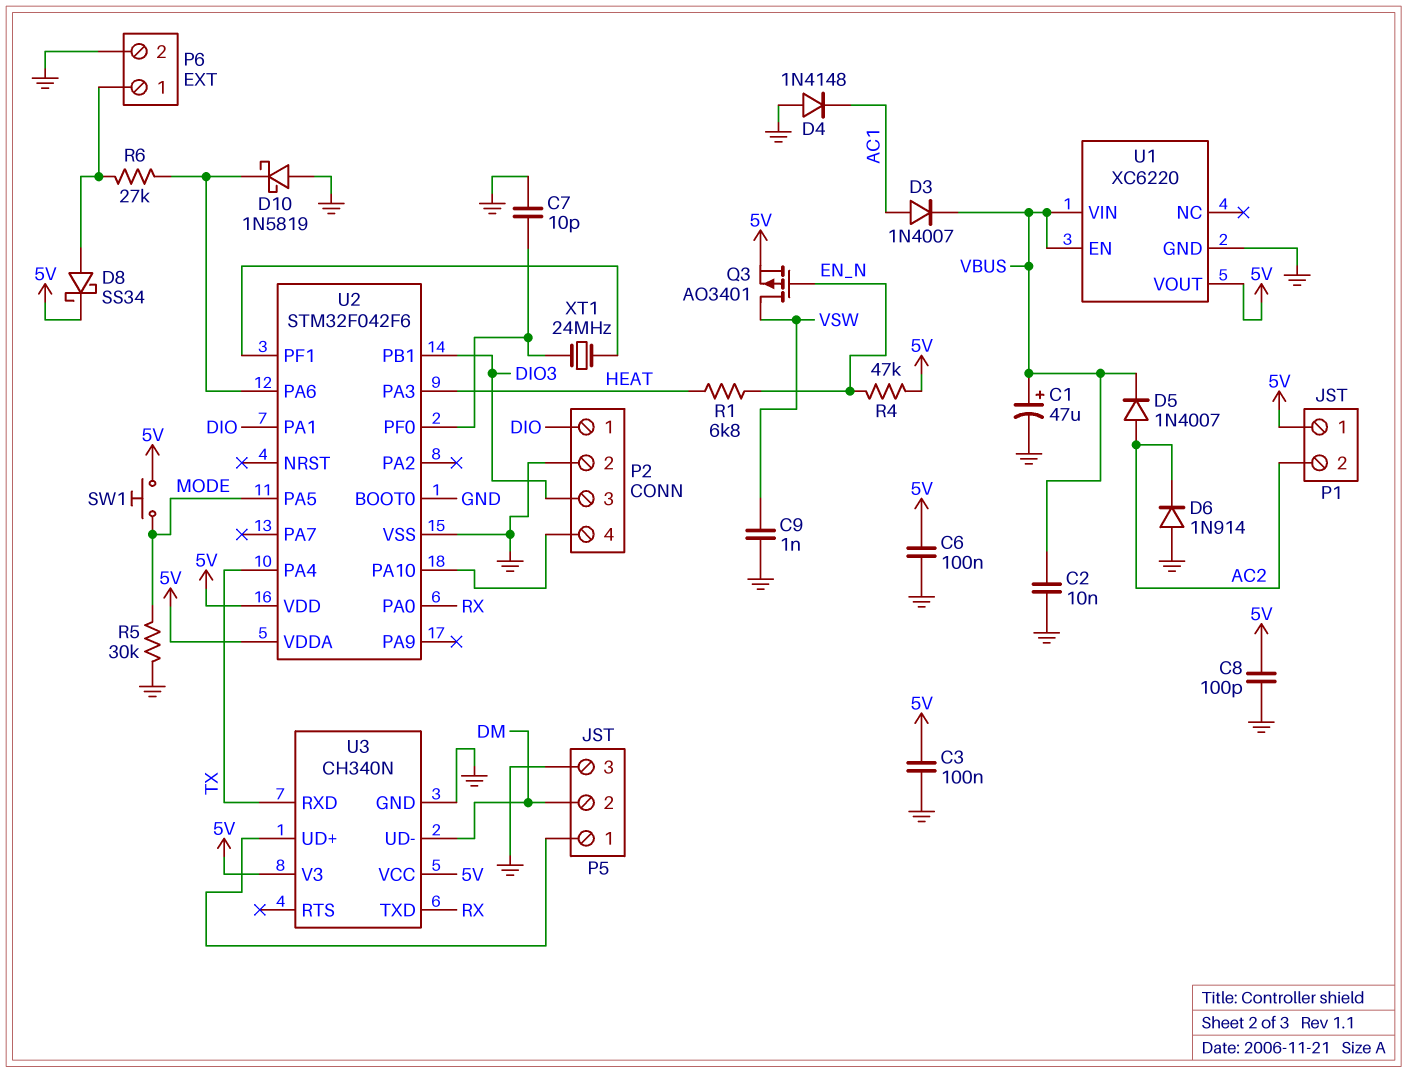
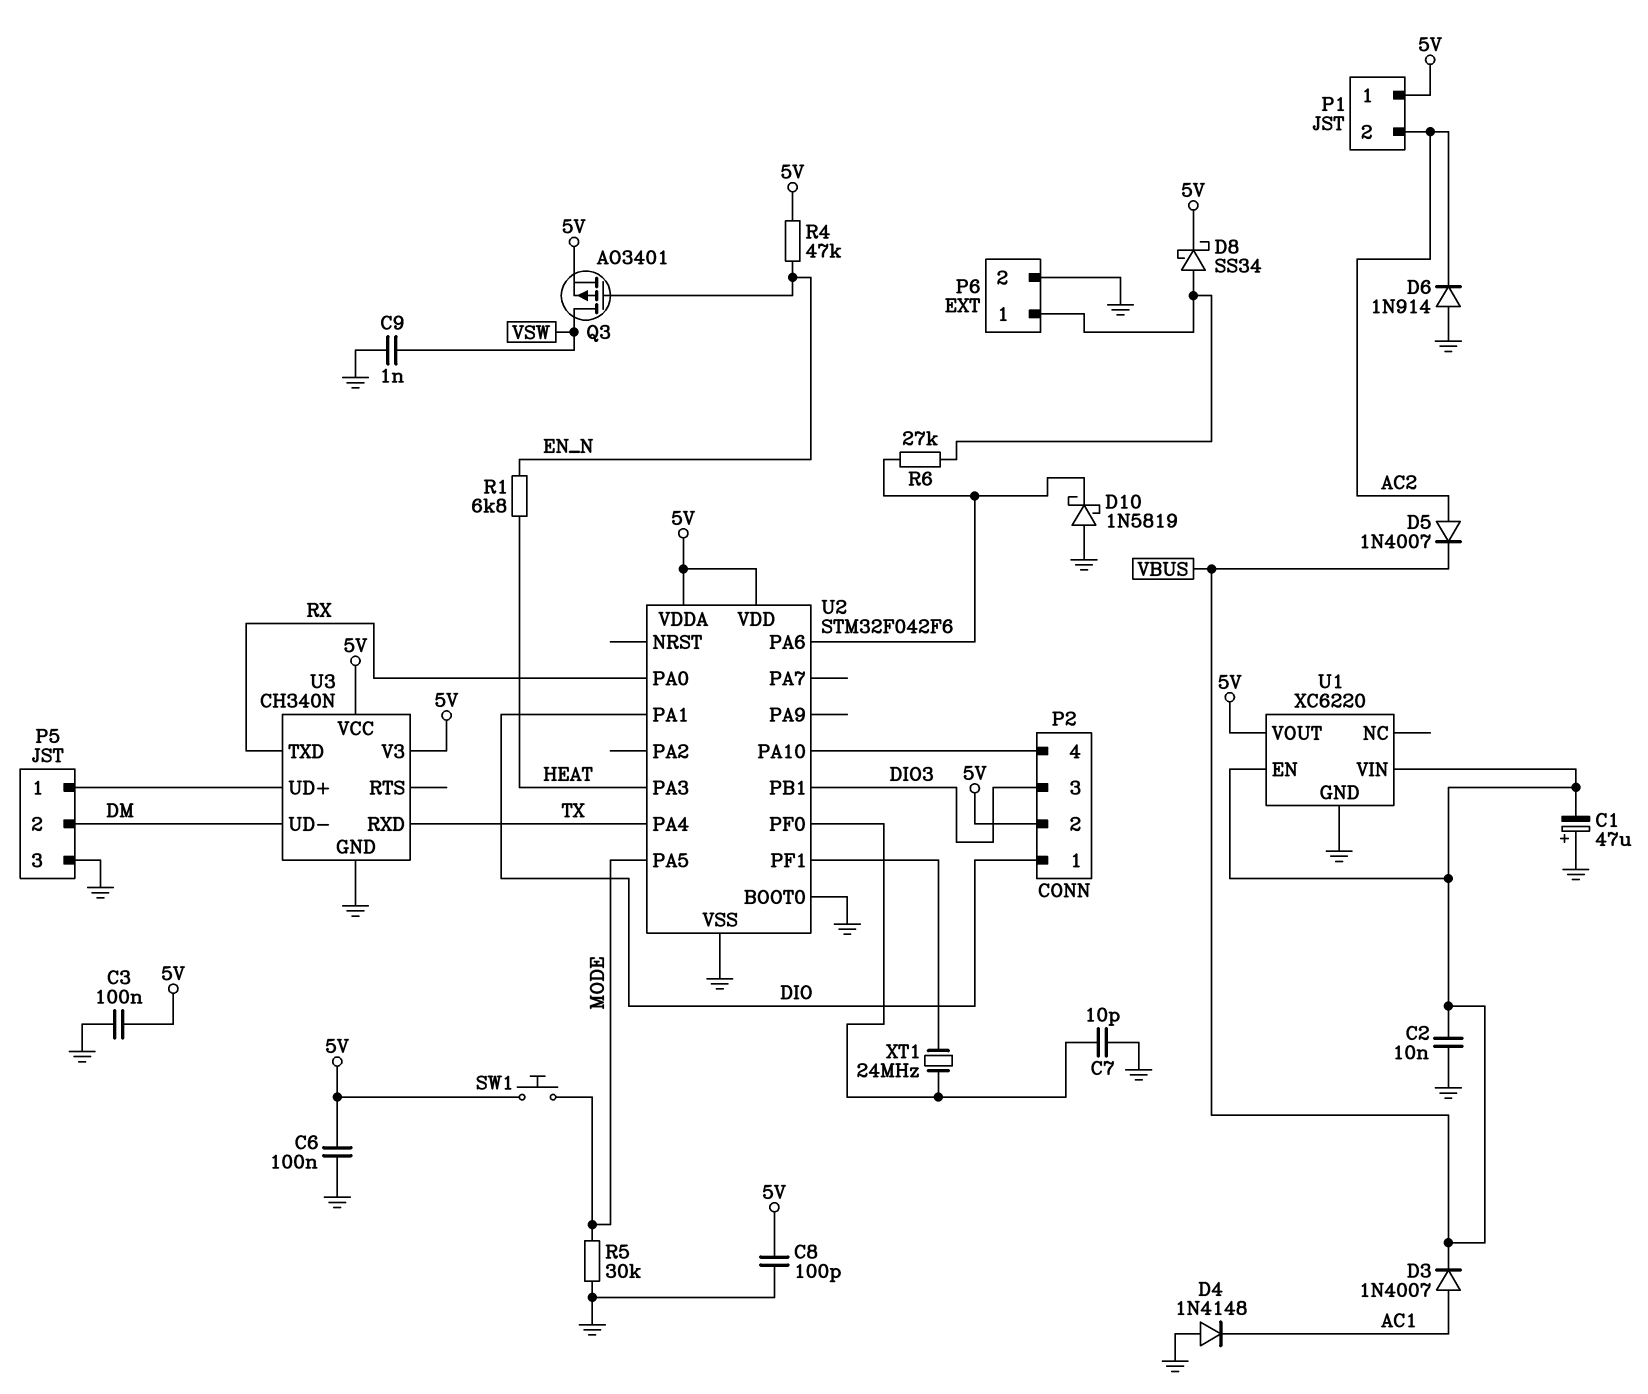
C1: 47uF (plus VBUS, minus GND) -> 47uF (plus GND, minus VBUS)
P2 pin 2: GND -> 5V

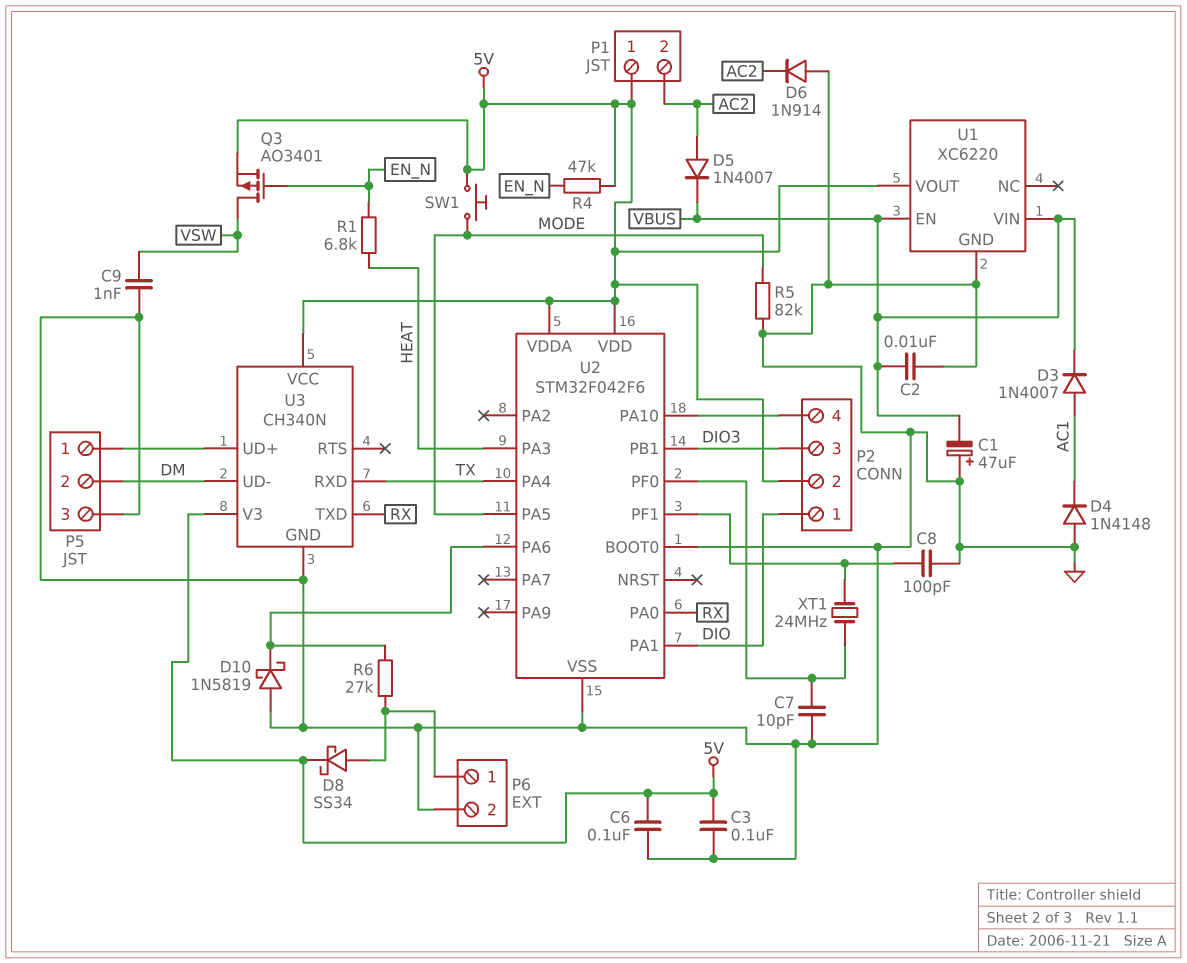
C8: 100pF (5V, GND) -> 100pF (GND, U2/PF1)
R5: 30k (GND, MODE) -> 82k (GND, MODE)

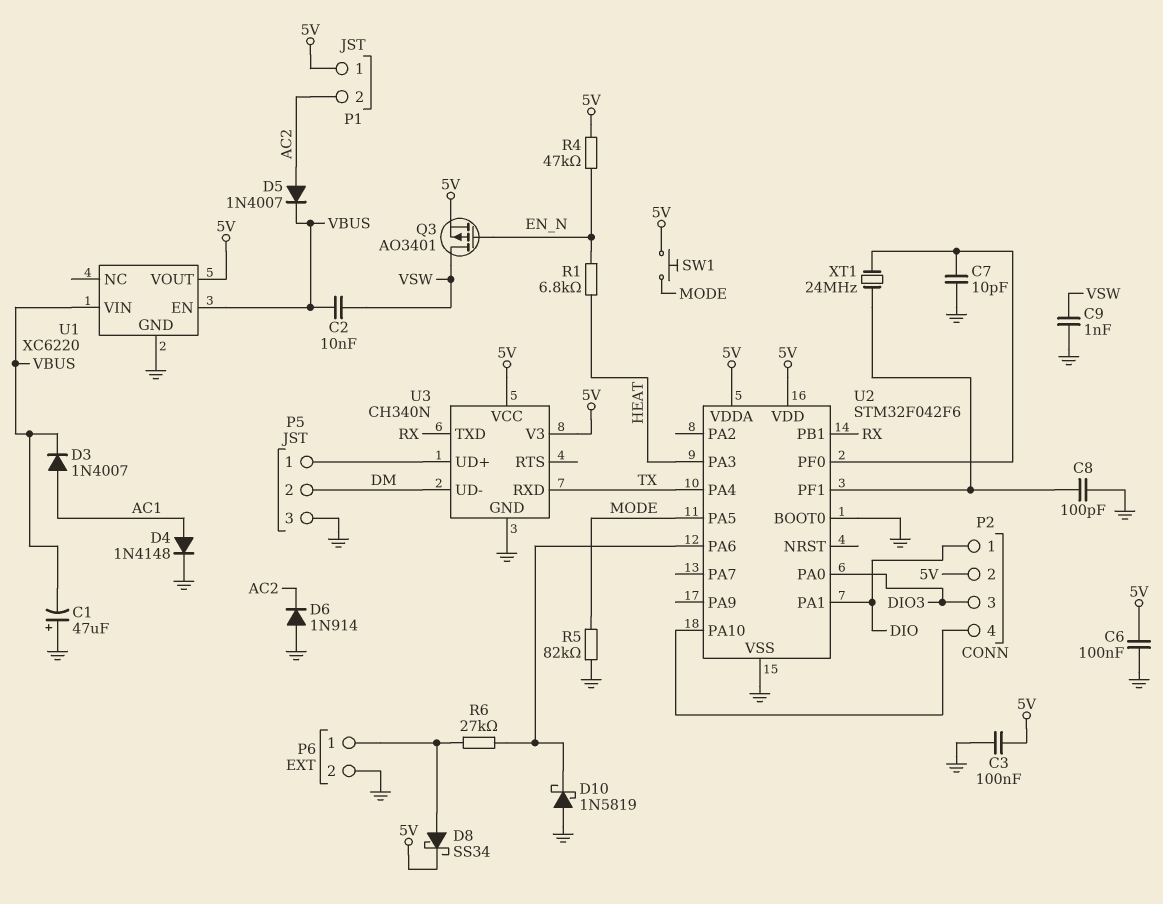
C2: 10nF (GND, VBUS) -> 10nF (VBUS, VSW)
D4: diode 1N4148 (A GND, K AC1) -> diode 1N4148 (A AC1, K GND)
U2 pin PA0: RX -> DIO3
U2 pin PB1: DIO3 -> RX

